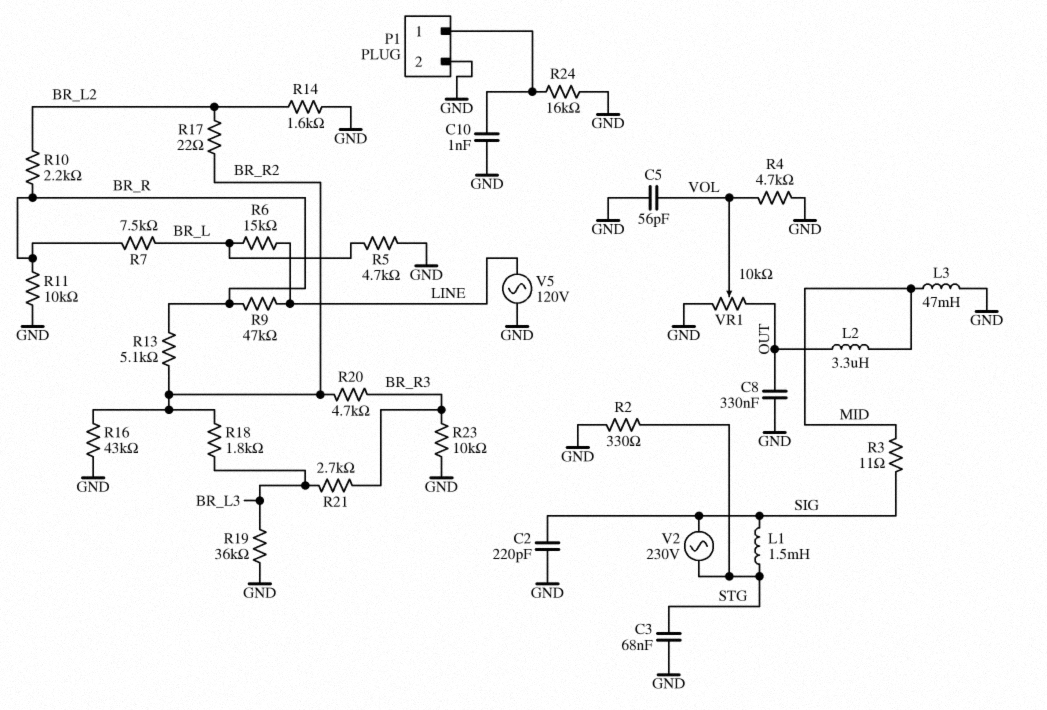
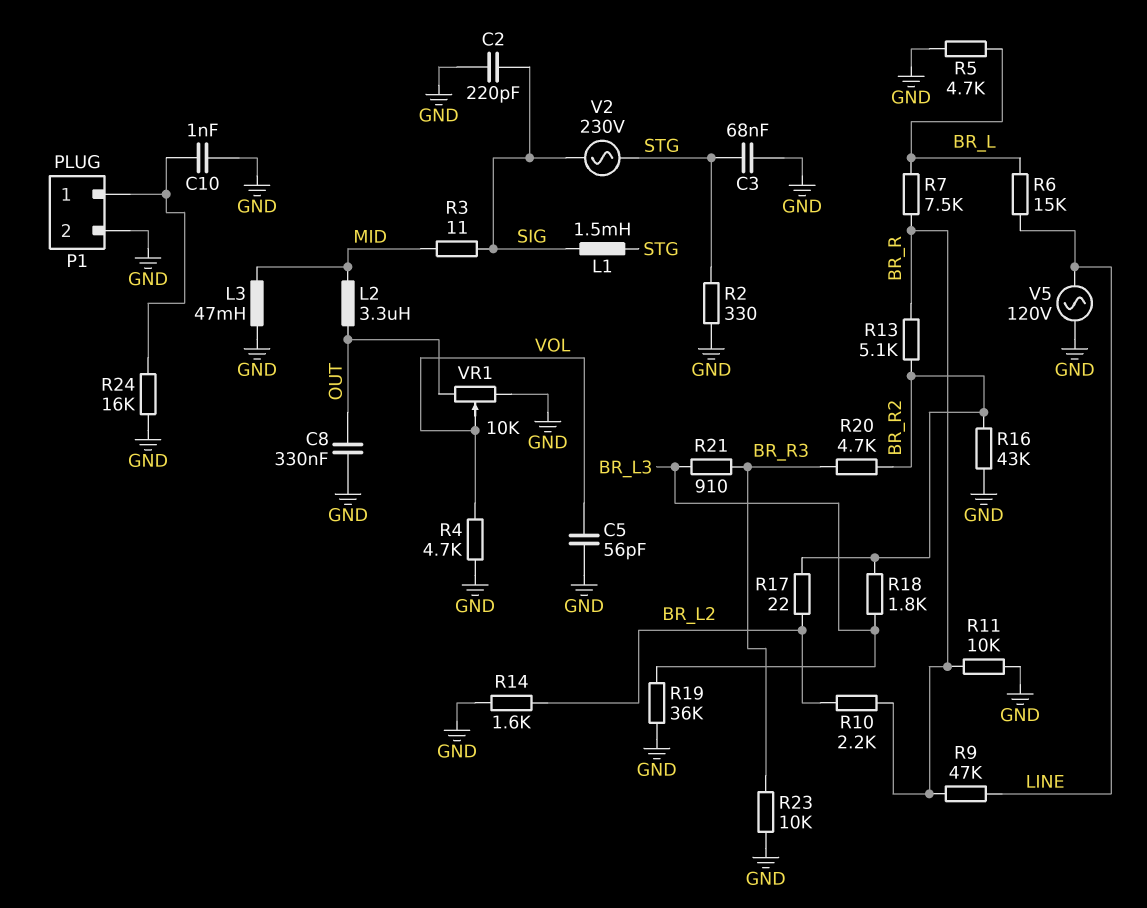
R21: 2.7k (BR_L3, BR_R3) -> 910 (BR_L3, BR_R3)

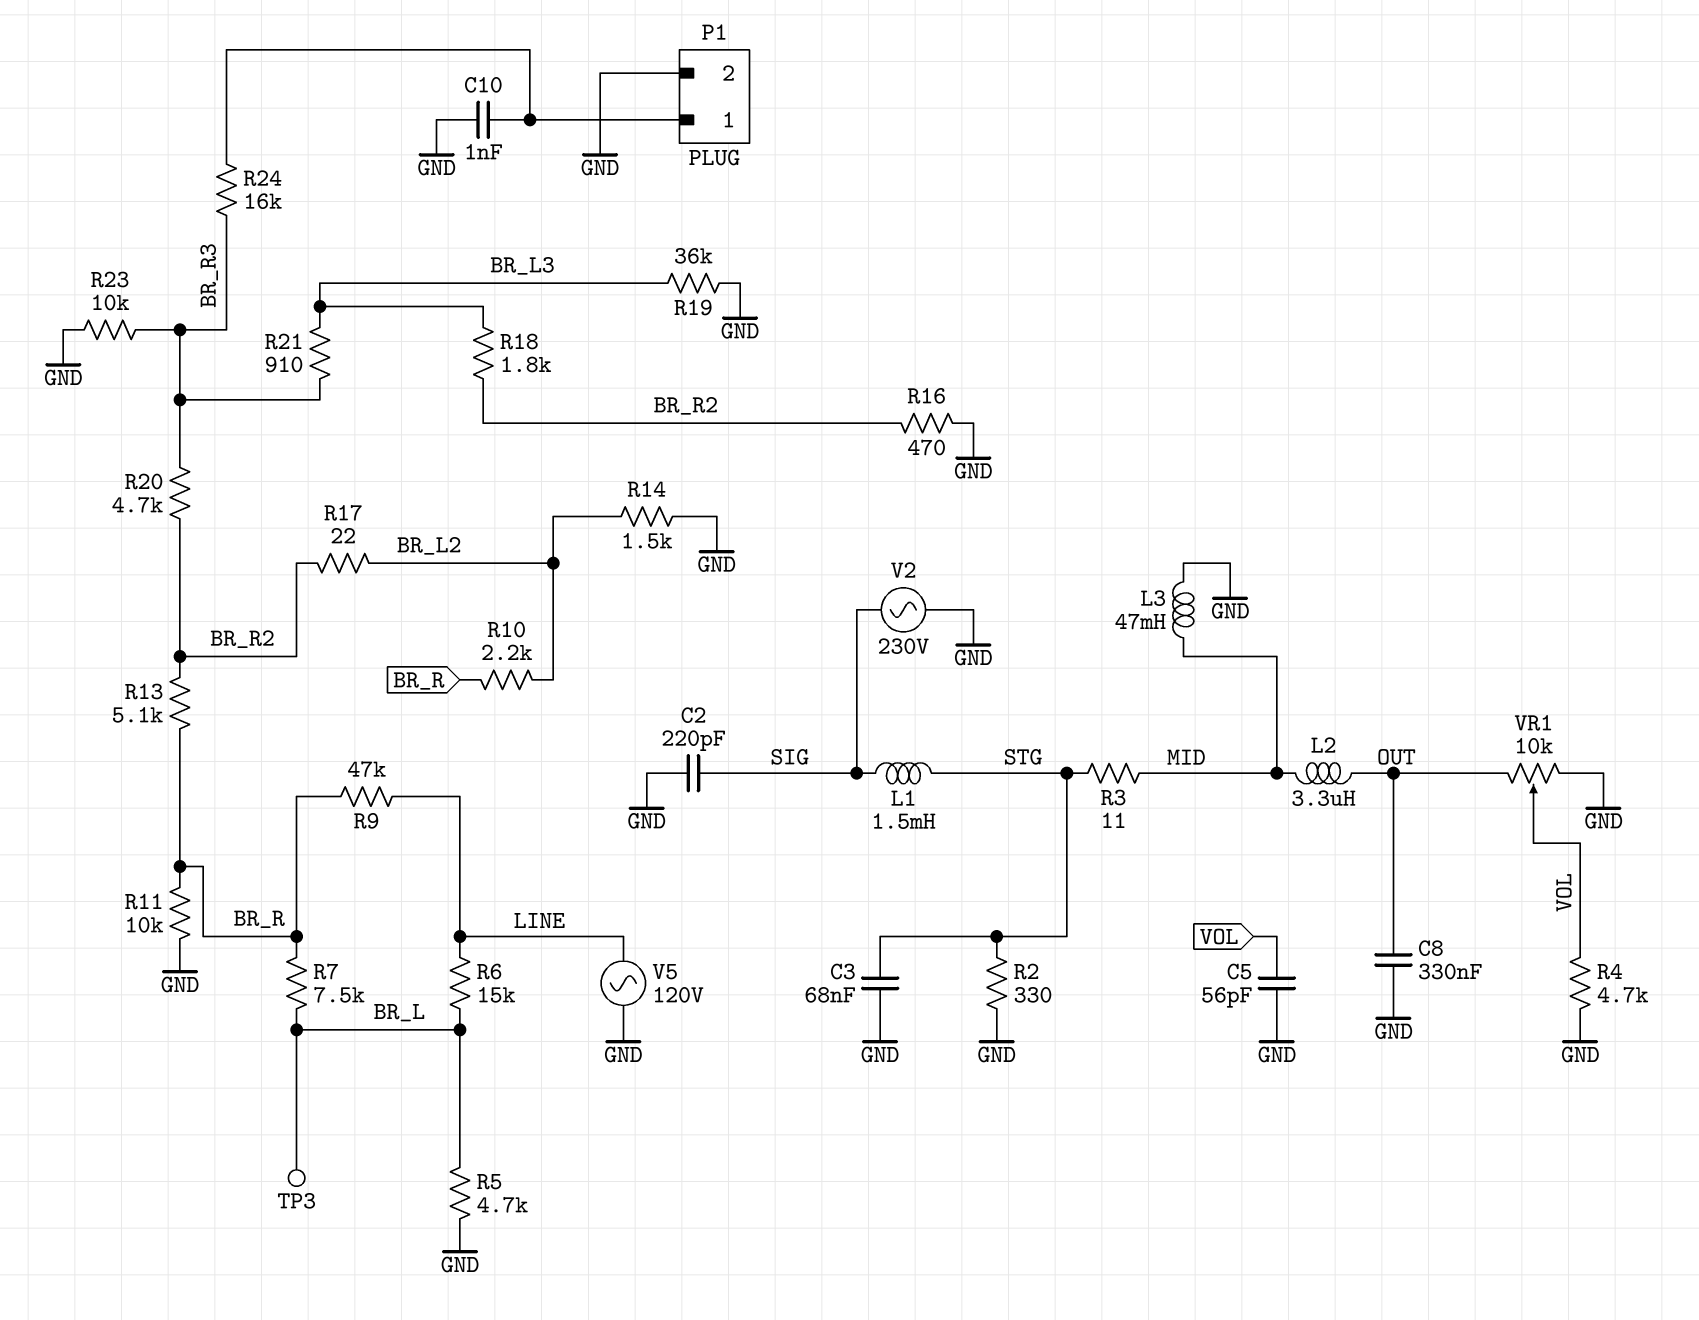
R3: 11 (MID, SIG) -> 11 (MID, STG)
R14: 1.6k (BR_L2, GND) -> 1.5k (BR_L2, GND)
R16: 43k (BR_R2, GND) -> 470 (BR_R2, GND)
R24: 16k (GND, P1/1) -> 16k (BR_R3, P1/1)
TP3: none -> test point (BR_L)
V2: AC 230V (SIG, STG) -> AC 230V (GND, SIG)

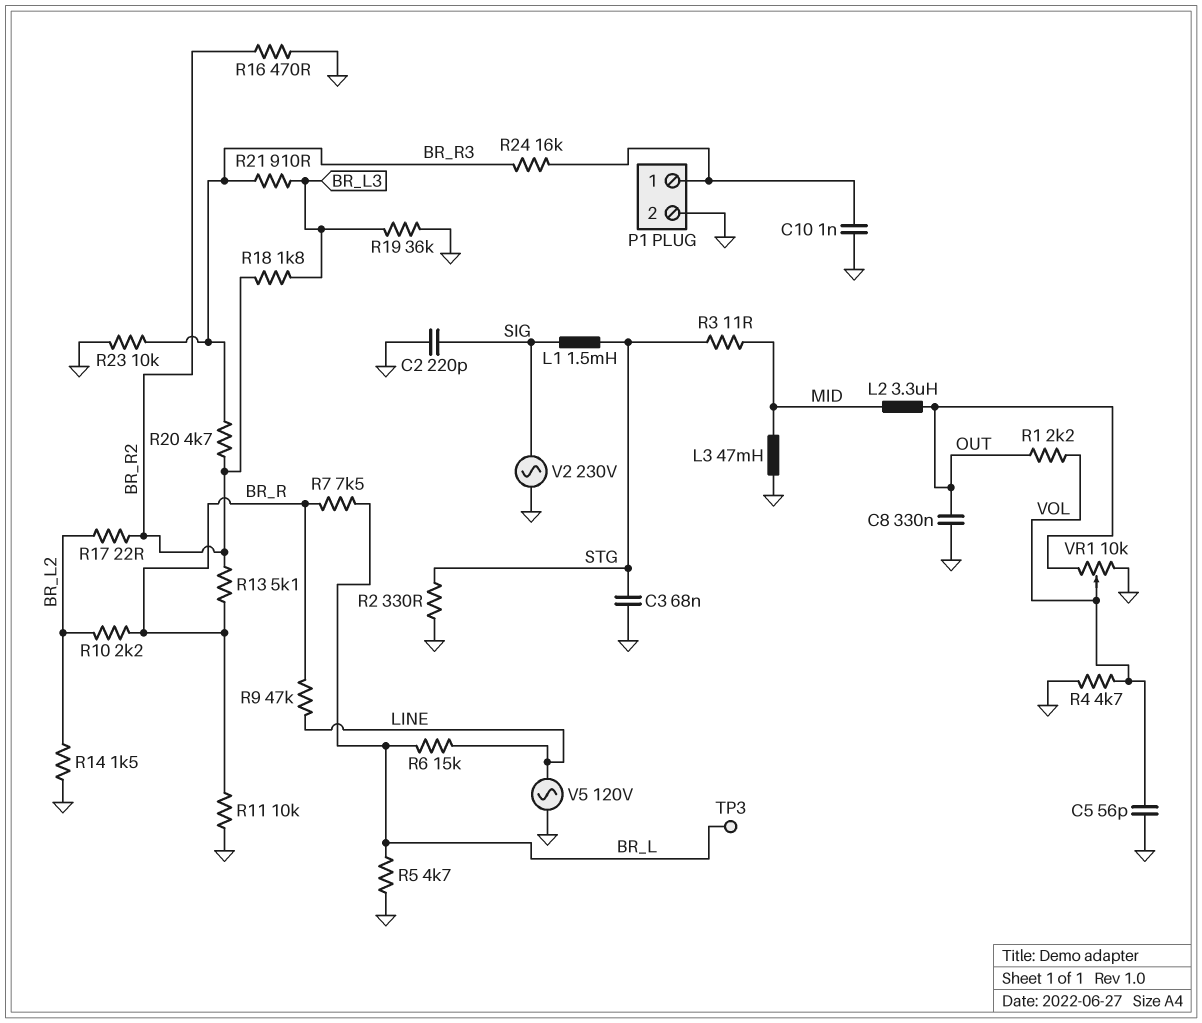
R1: none -> 2.2k (OUT, VOL)

